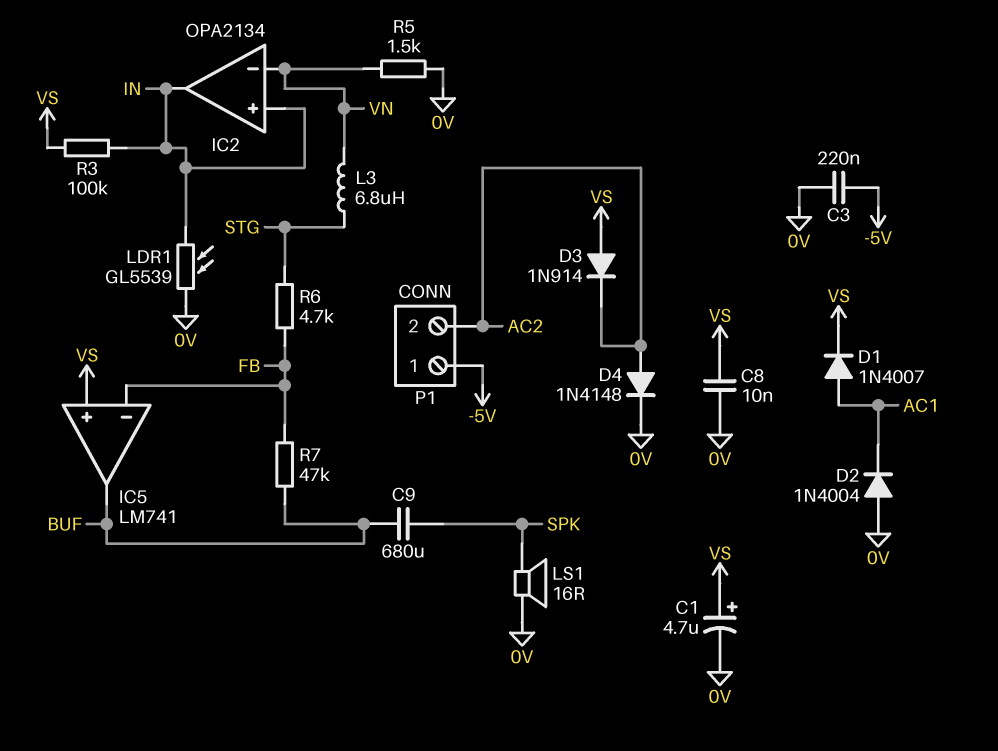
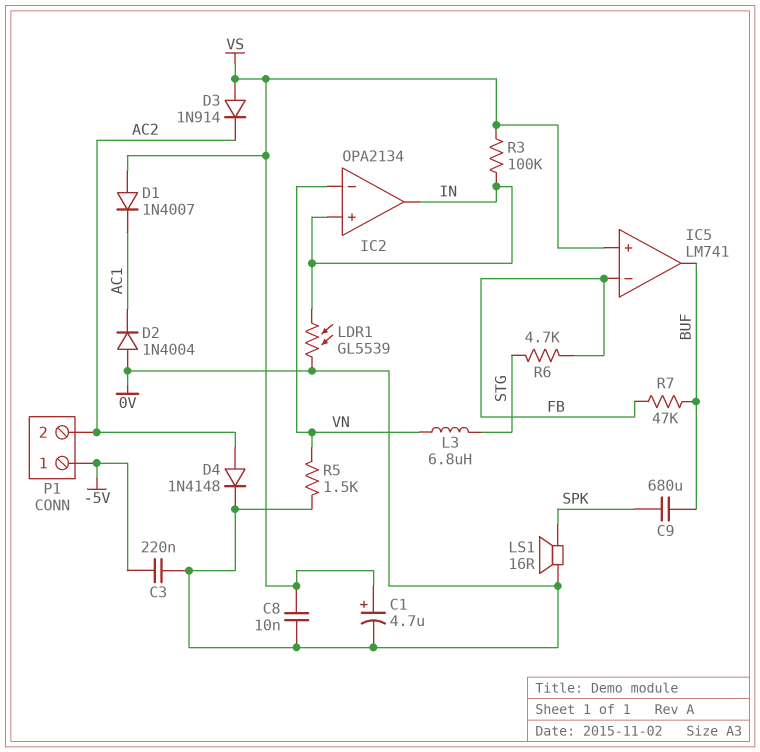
D1: diode 1N4007 (A AC1, K VS) -> diode 1N4007 (A VS, K AC1)

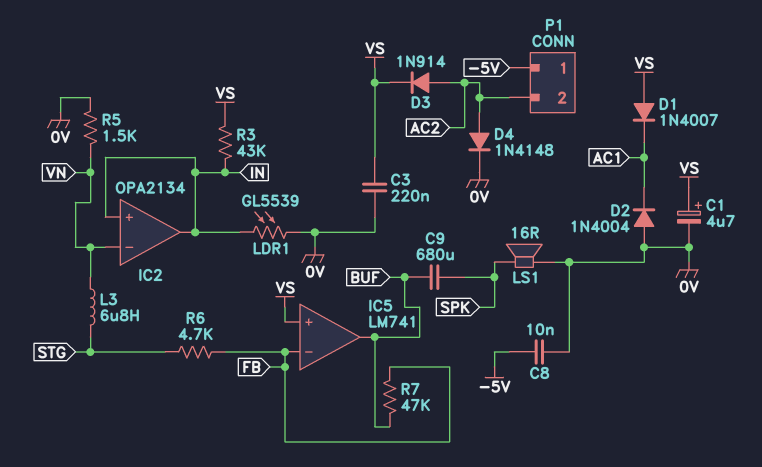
C3: 220nF (-5V, 0V) -> 220nF (0V, VS)
C8: 10nF (0V, VS) -> 10nF (-5V, 0V)
D3: diode 1N914 (A VS, K AC2) -> diode 1N914 (A AC2, K VS)
R3: 100k (IN, VS) -> 43k (IN, VS)

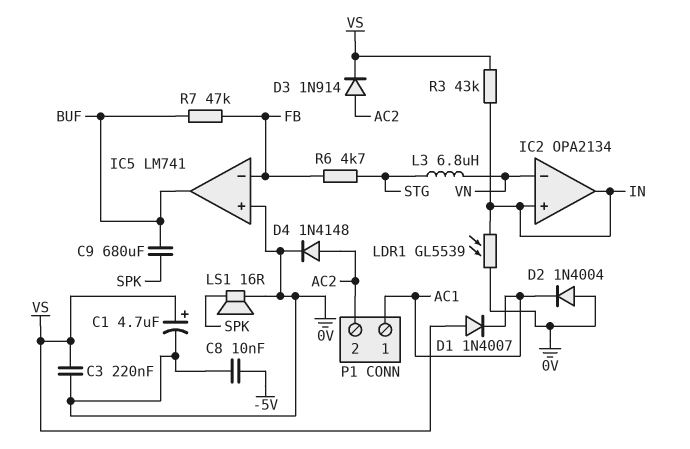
IC5 pin in+: VS -> 0V
P1 pin 1: -5V -> AC1
R5: 1.5k (0V, VN) -> none

